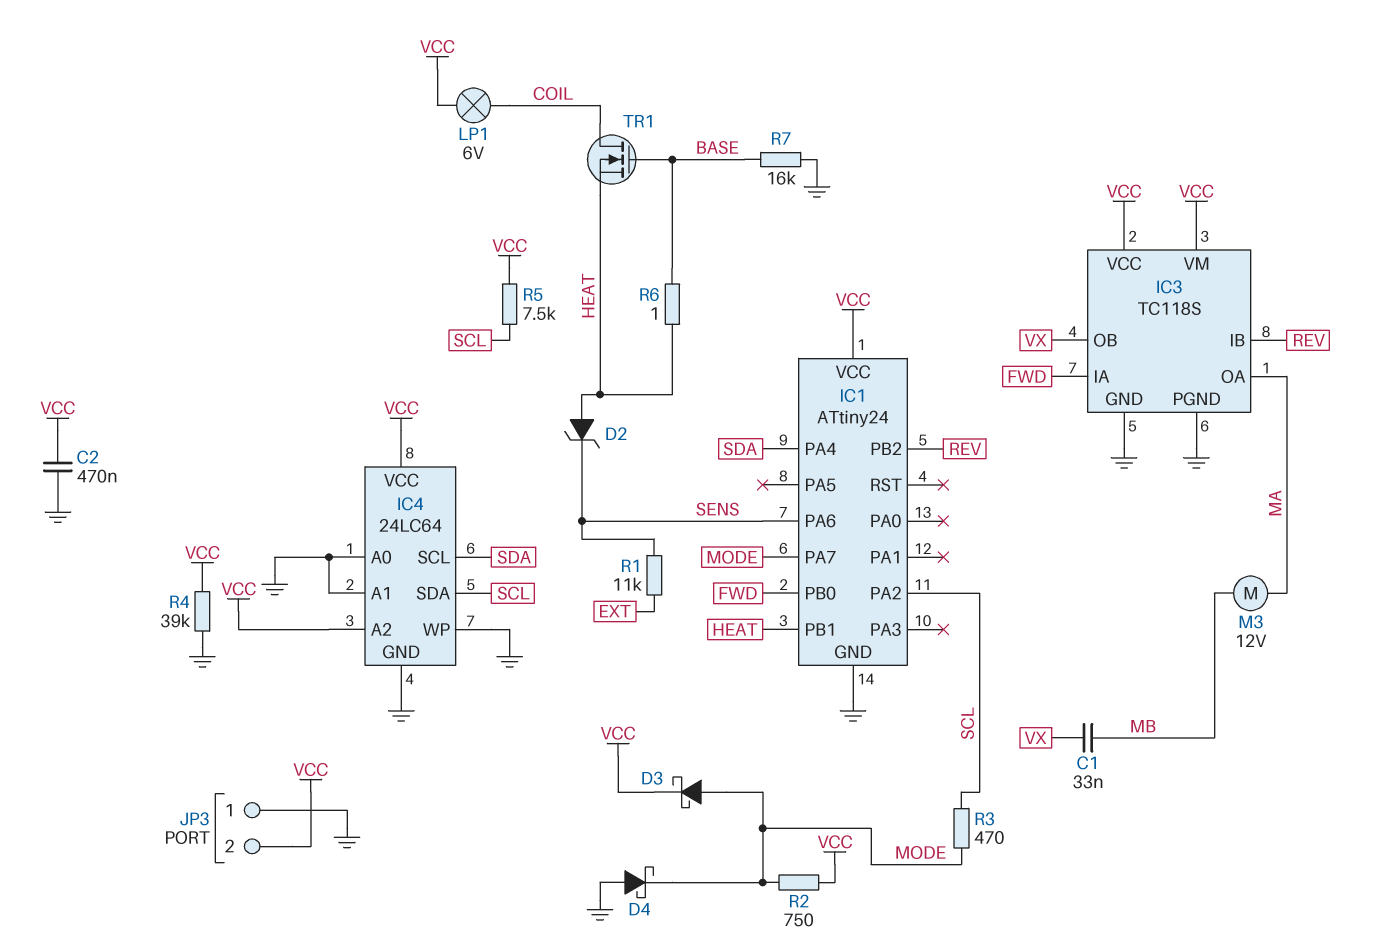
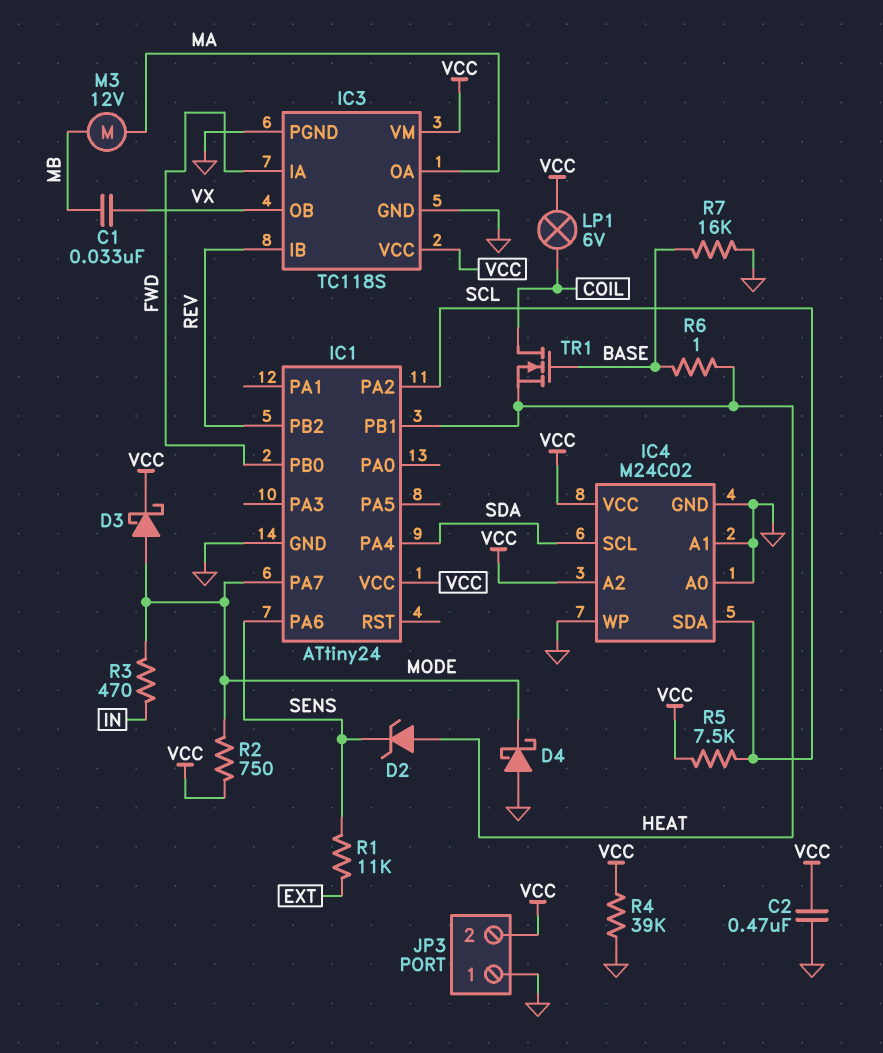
IC4: 24LC64 -> M24C02
R3: 470 (MODE, SCL) -> 470 (IN, MODE)

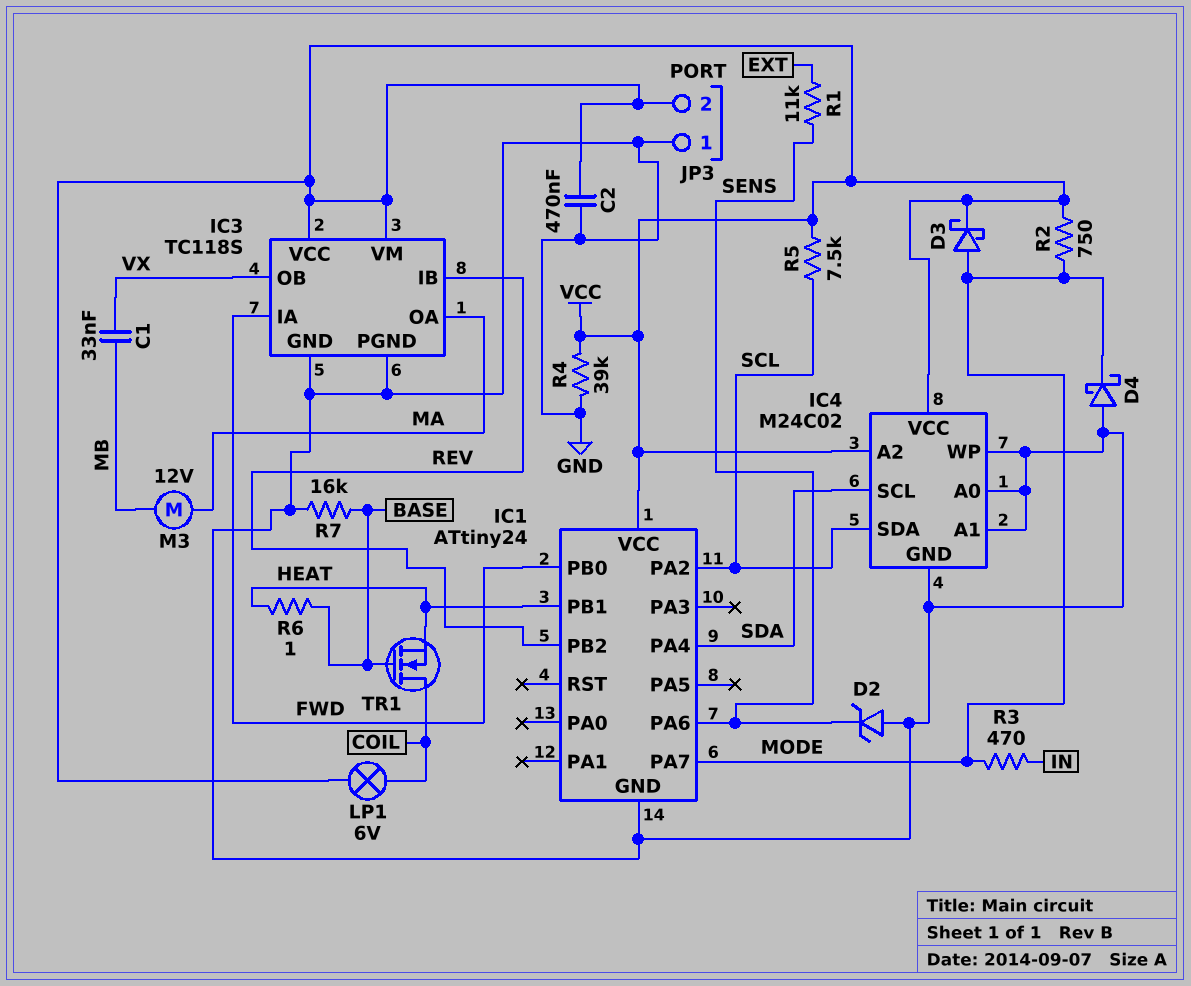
D2: zener (A HEAT, K SENS) -> zener (A GND, K SENS)

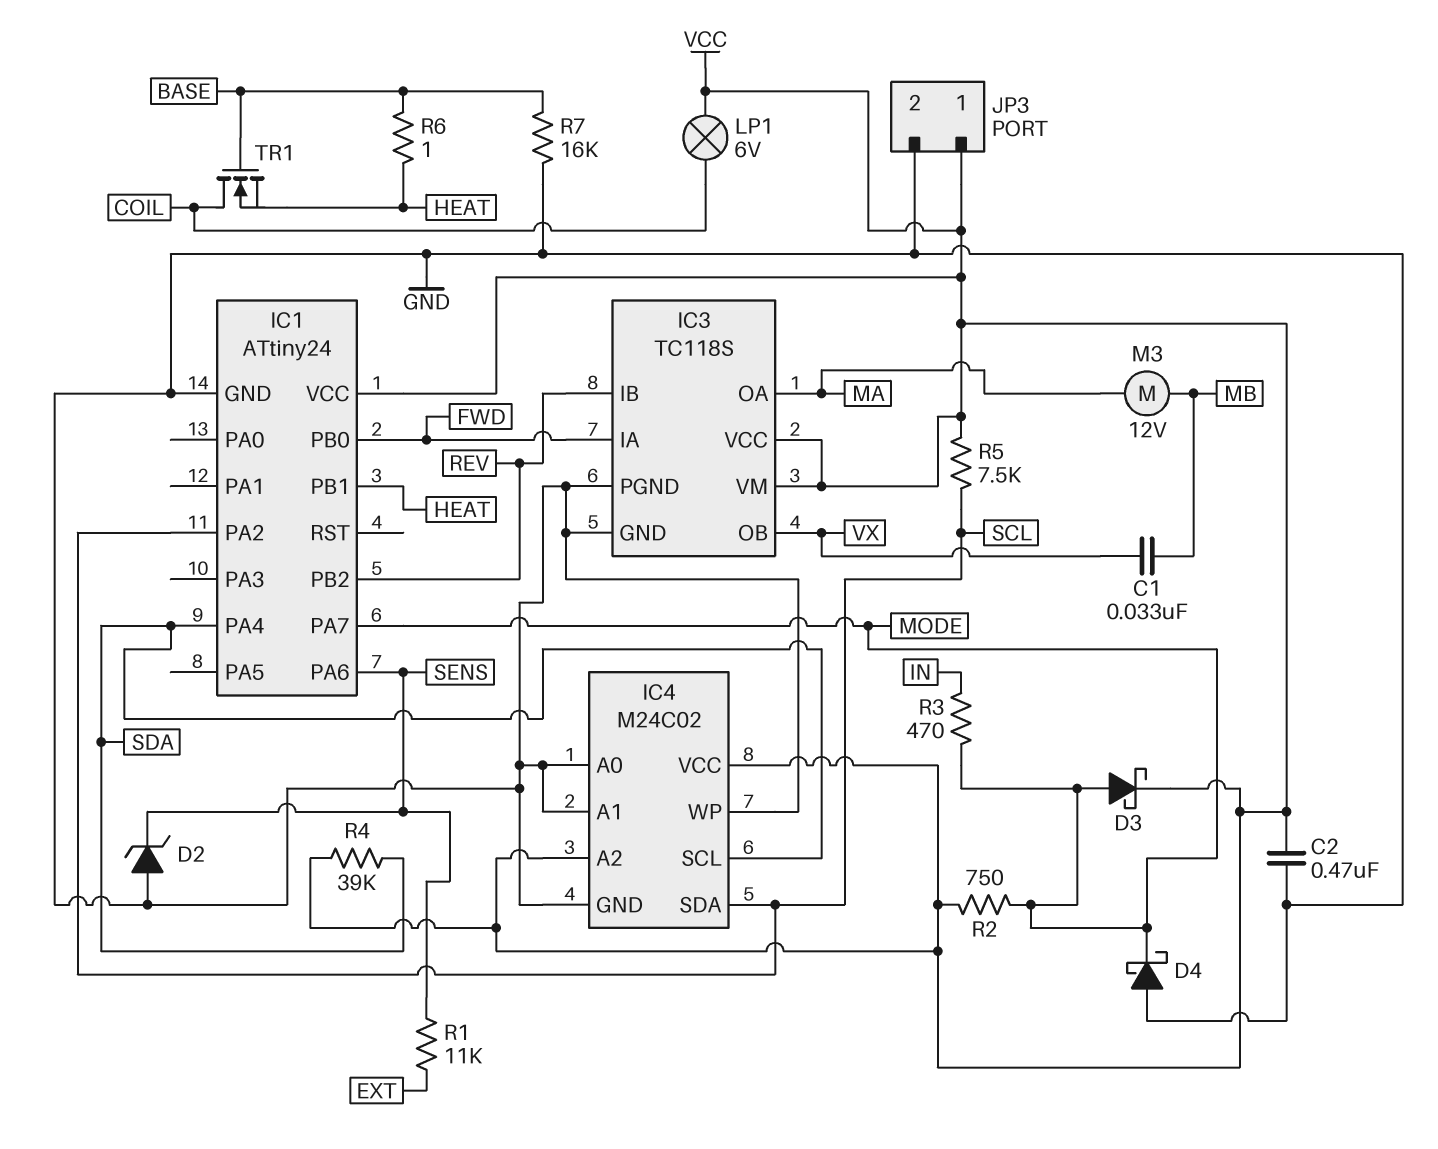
JP3 pin 1: GND -> VCC
JP3 pin 2: VCC -> GND
R4: 39k (GND, VCC) -> 39k (SDA, VCC)

